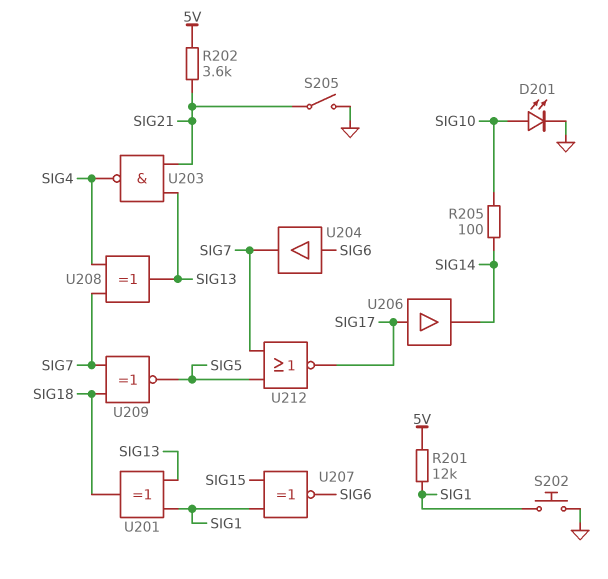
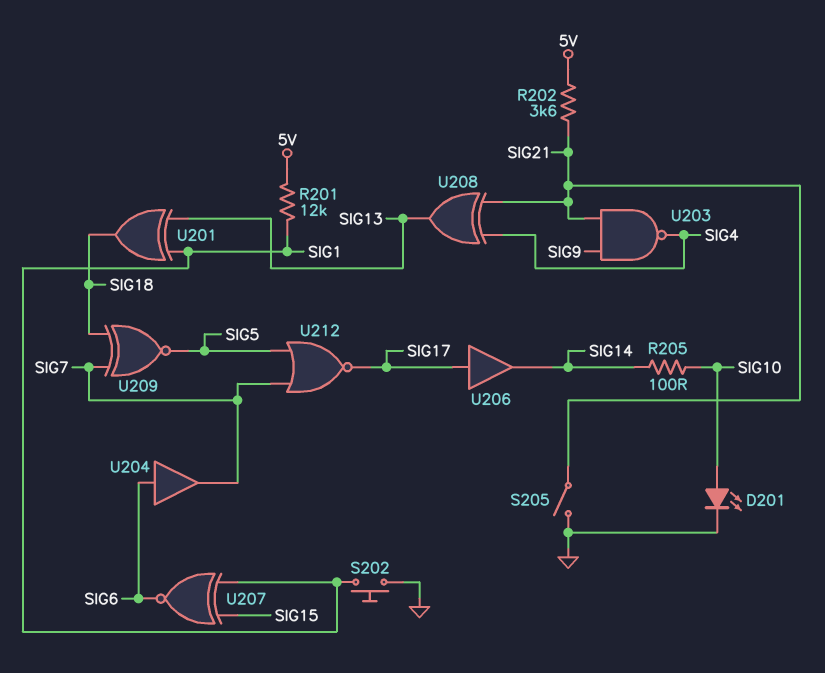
U203: NAND (in SIG13, in SIG21, out SIG4) -> NAND (in SIG9, in SIG21, out SIG4)
U208: XOR (in SIG4, in SIG7, out SIG13) -> XOR (in SIG4, in SIG21, out SIG13)

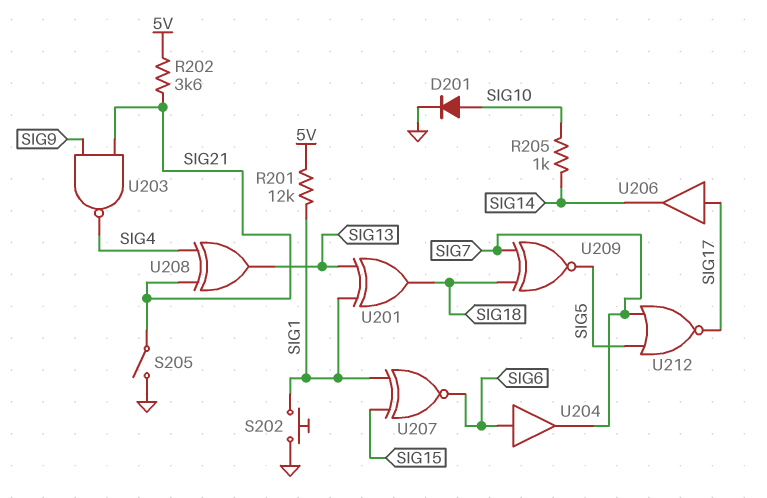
D201: LED (A SIG10, K GND) -> diode (A SIG10, K GND)
R205: 100 (SIG10, SIG14) -> 1k (SIG10, SIG14)

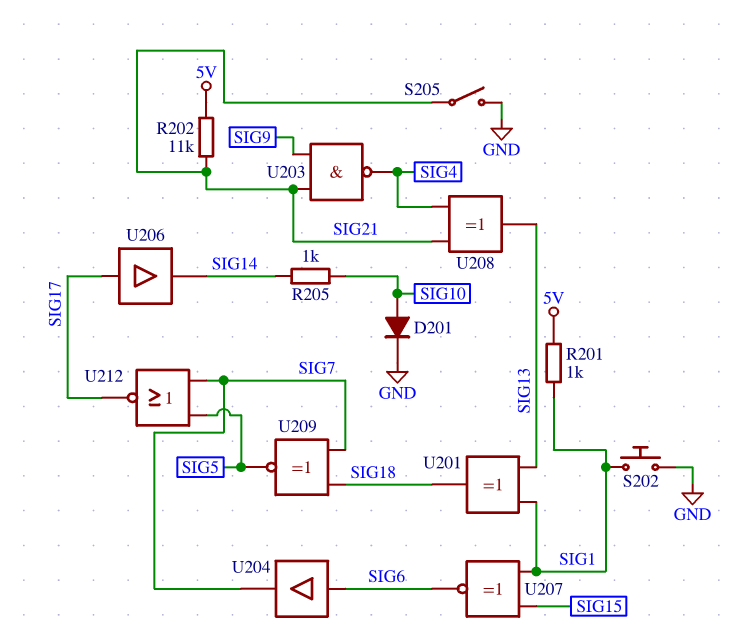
R201: 12k (5V, SIG1) -> 1k (5V, SIG1)
R202: 3.6k (5V, SIG21) -> 11k (5V, SIG21)

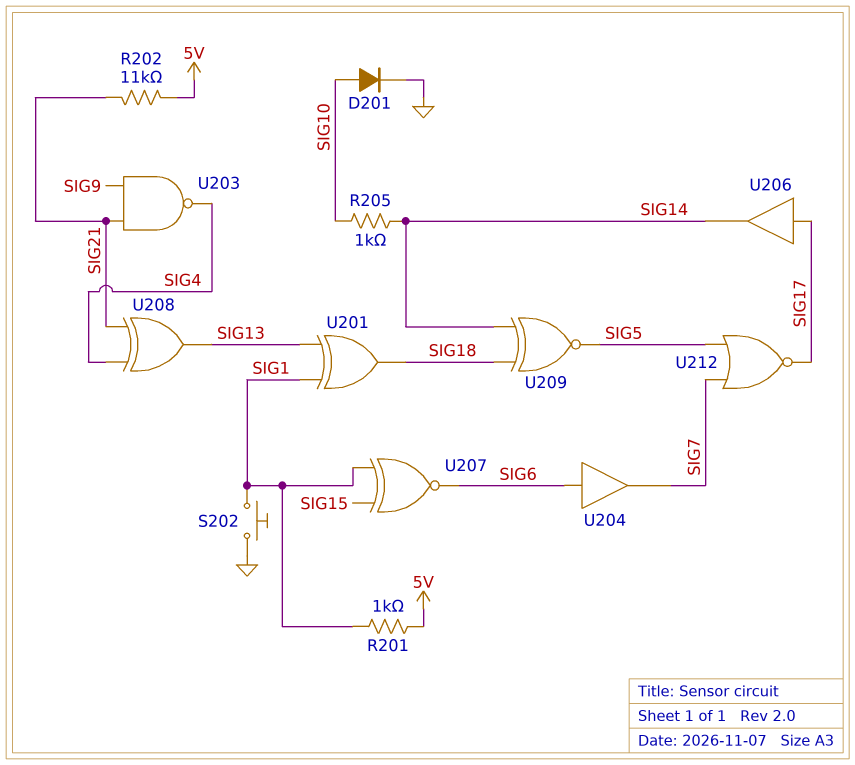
S205: switch (GND, SIG21) -> none
U209: XNOR (in SIG7, in SIG18, out SIG5) -> XNOR (in SIG14, in SIG18, out SIG5)

